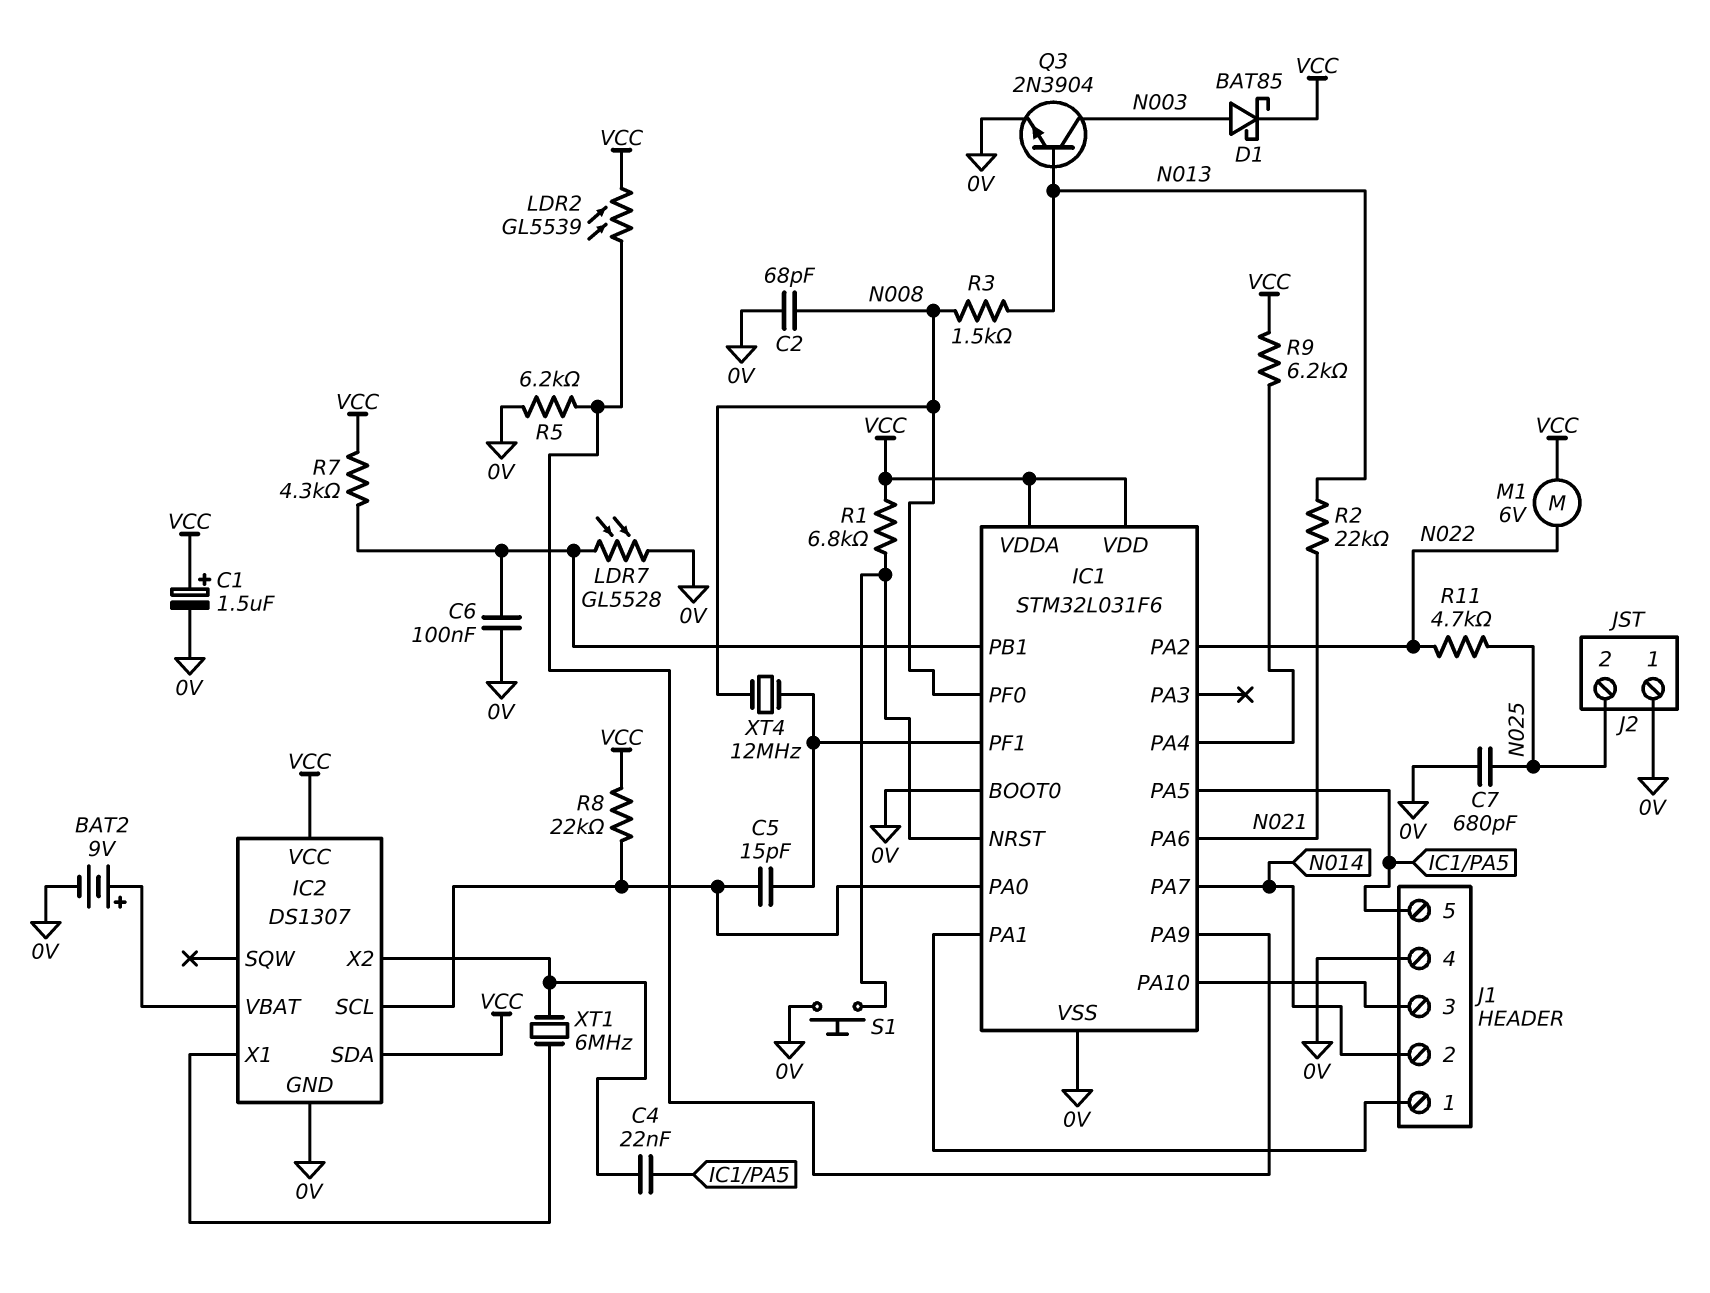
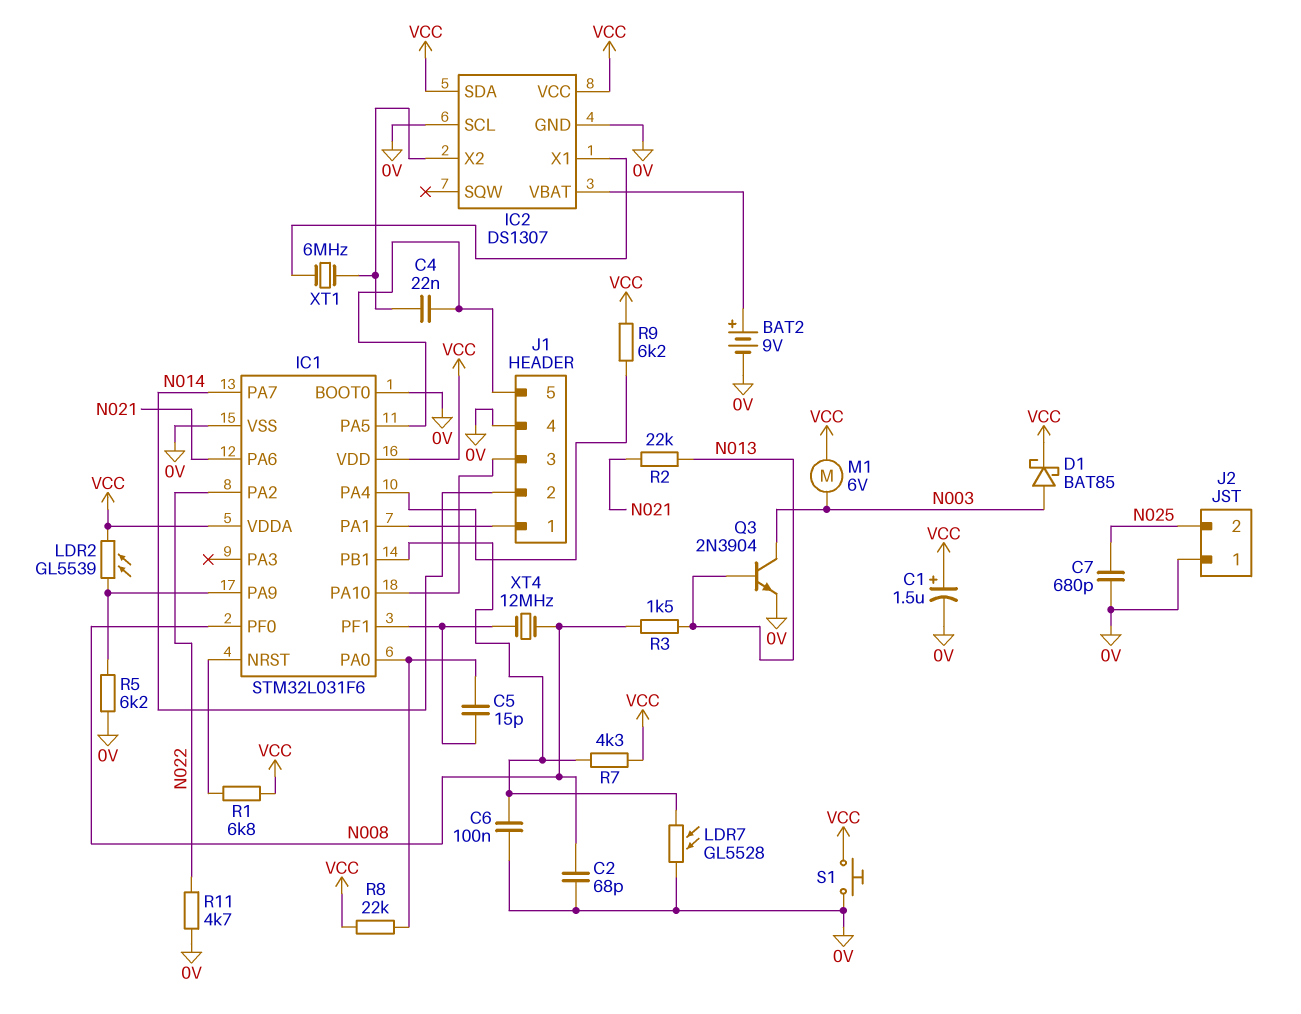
IC2 pin SCL: IC1/PA0 -> 0V
M1: motor 6V (N022, VCC) -> motor 6V (N003, VCC)
R11: 4.7k (N022, N025) -> 4.7k (0V, N022)
S1: button (0V, IC1/NRST) -> button (0V, VCC)

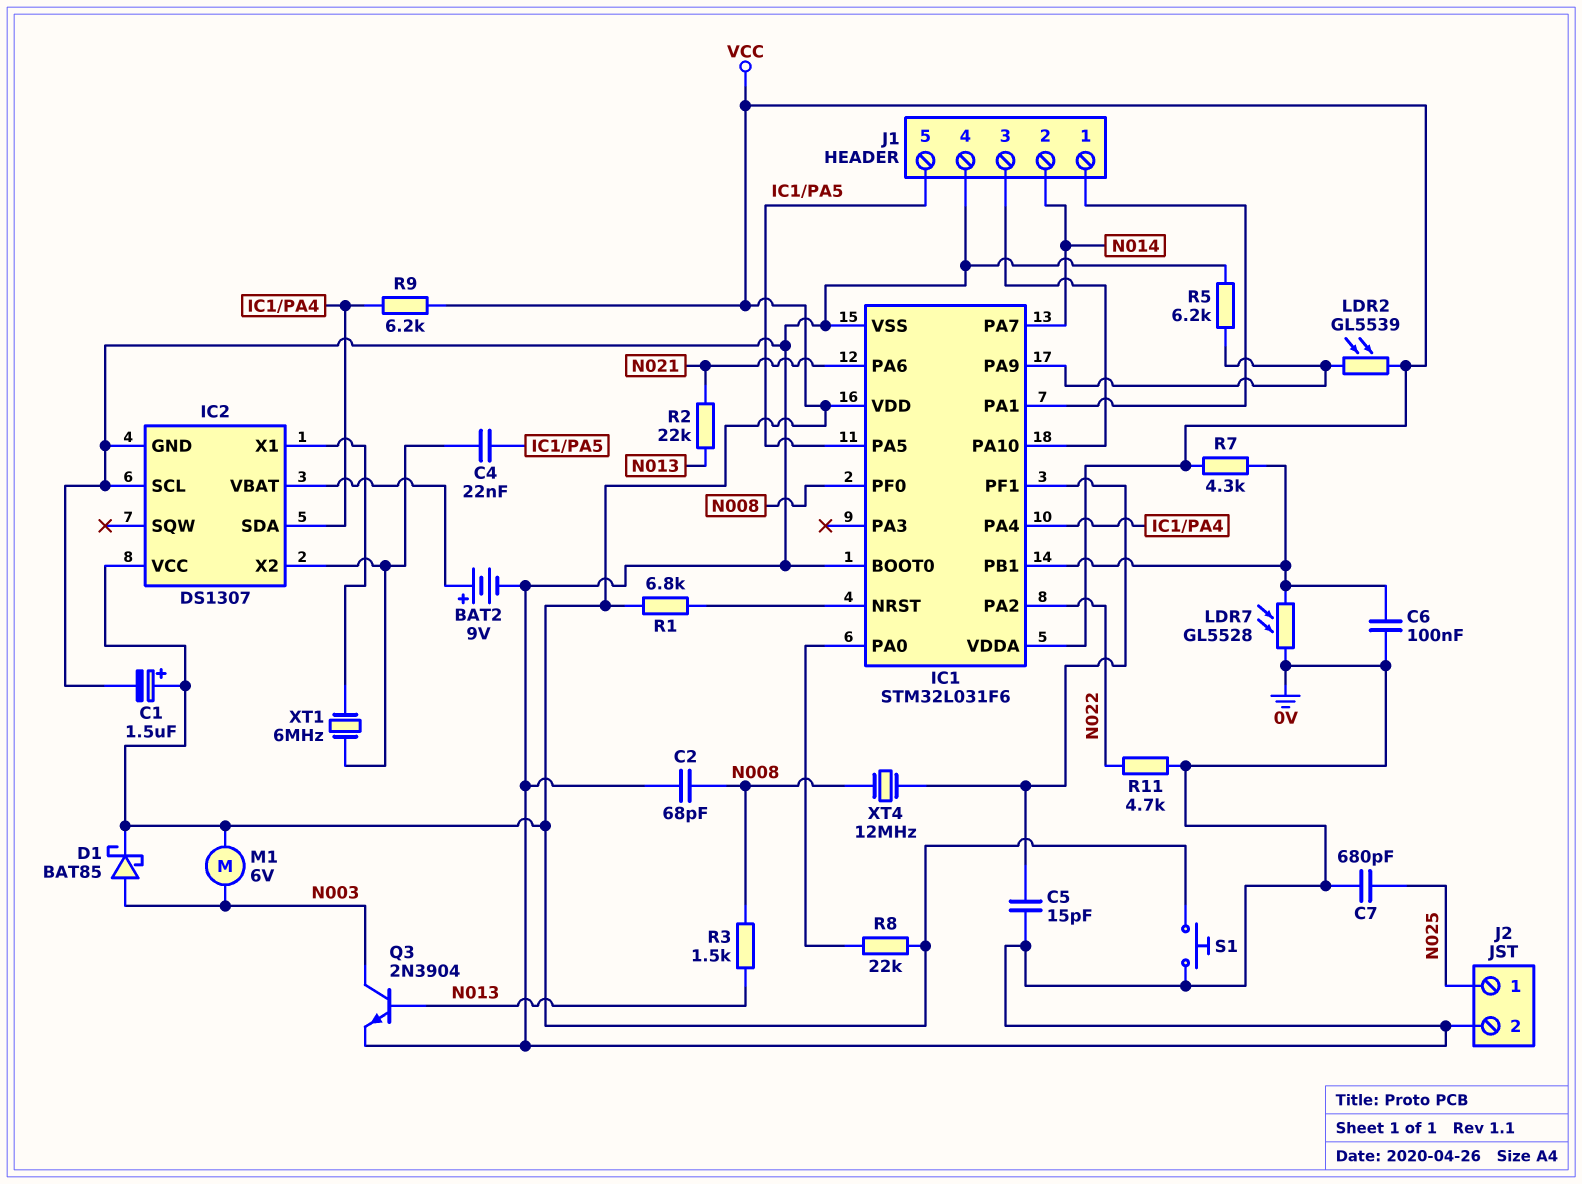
C5: 15pF (IC1/PA0, IC1/PF1) -> 15pF (0V, IC1/PF1)
IC2 pin SDA: VCC -> IC1/PA4
J2 pin 1: 0V -> N025
J2 pin 2: N025 -> 0V

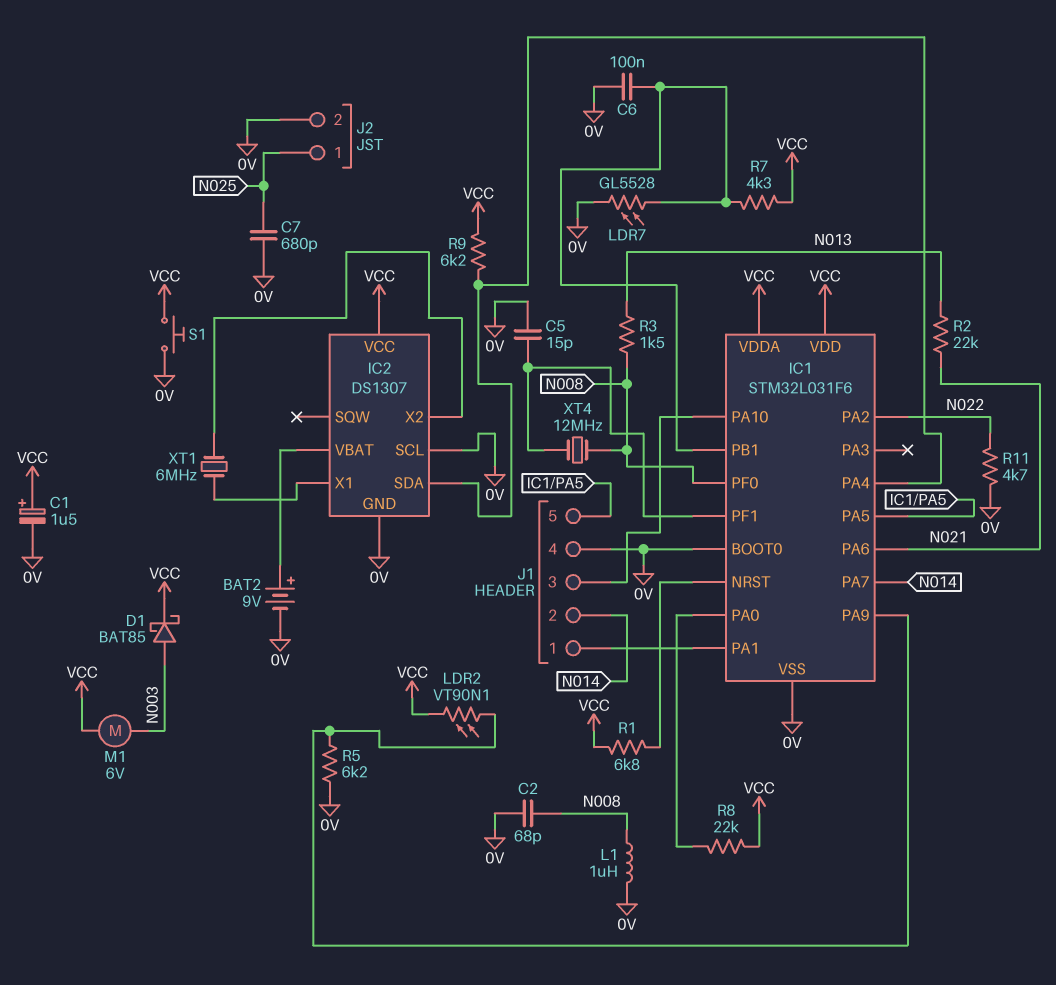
C4: 22nF (IC1/PA5, IC2/X2) -> none
L1: none -> 1uH (0V, N008)
LDR2: GL5539 (IC1/PA9, VCC) -> VT90N1 (IC1/PA9, VCC)
Q3: NPN 2N3904 (B N013, C N003, E 0V) -> none

